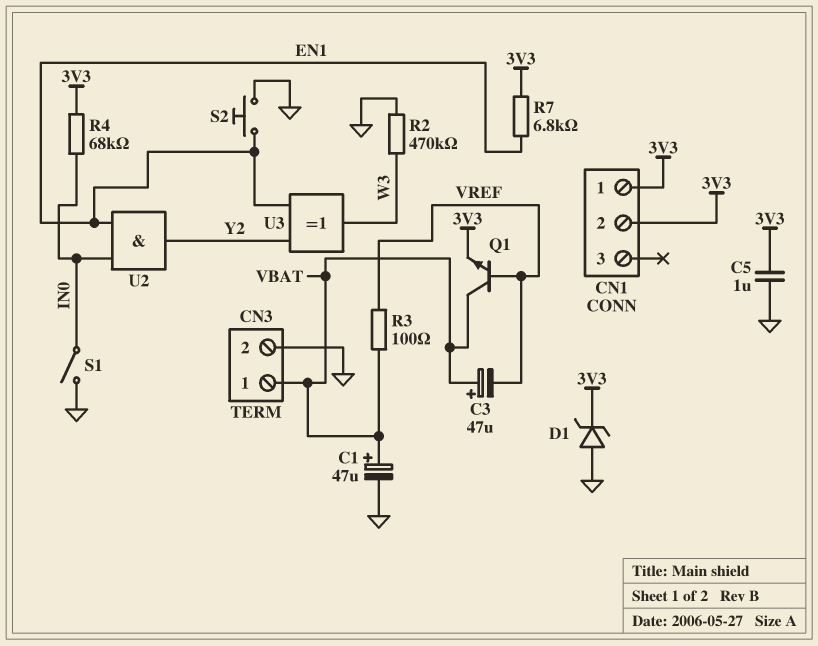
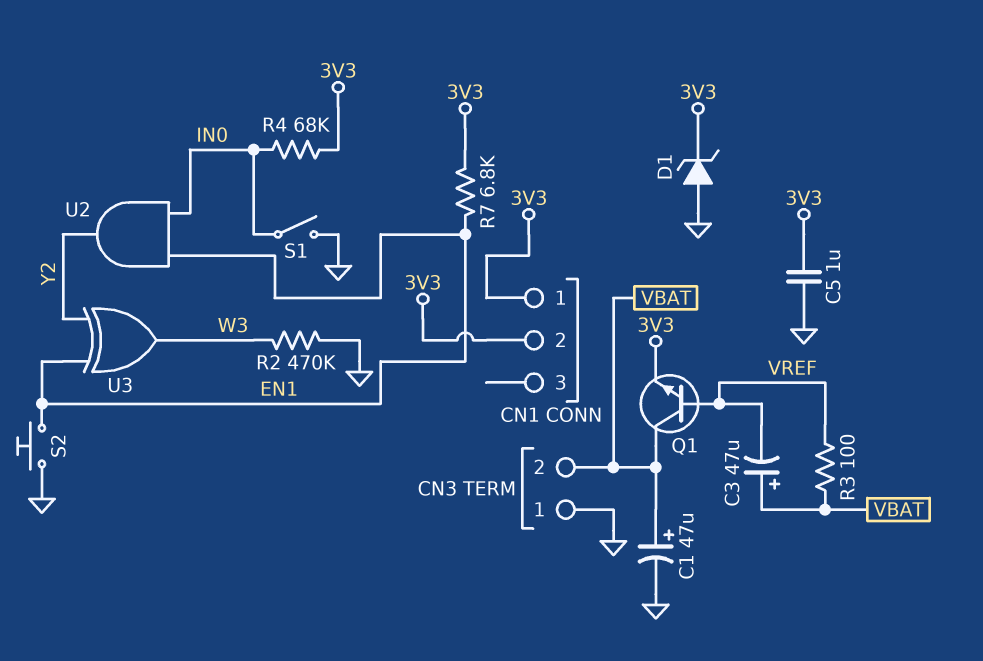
CN3 pin 1: VBAT -> GND
CN3 pin 2: GND -> VBAT

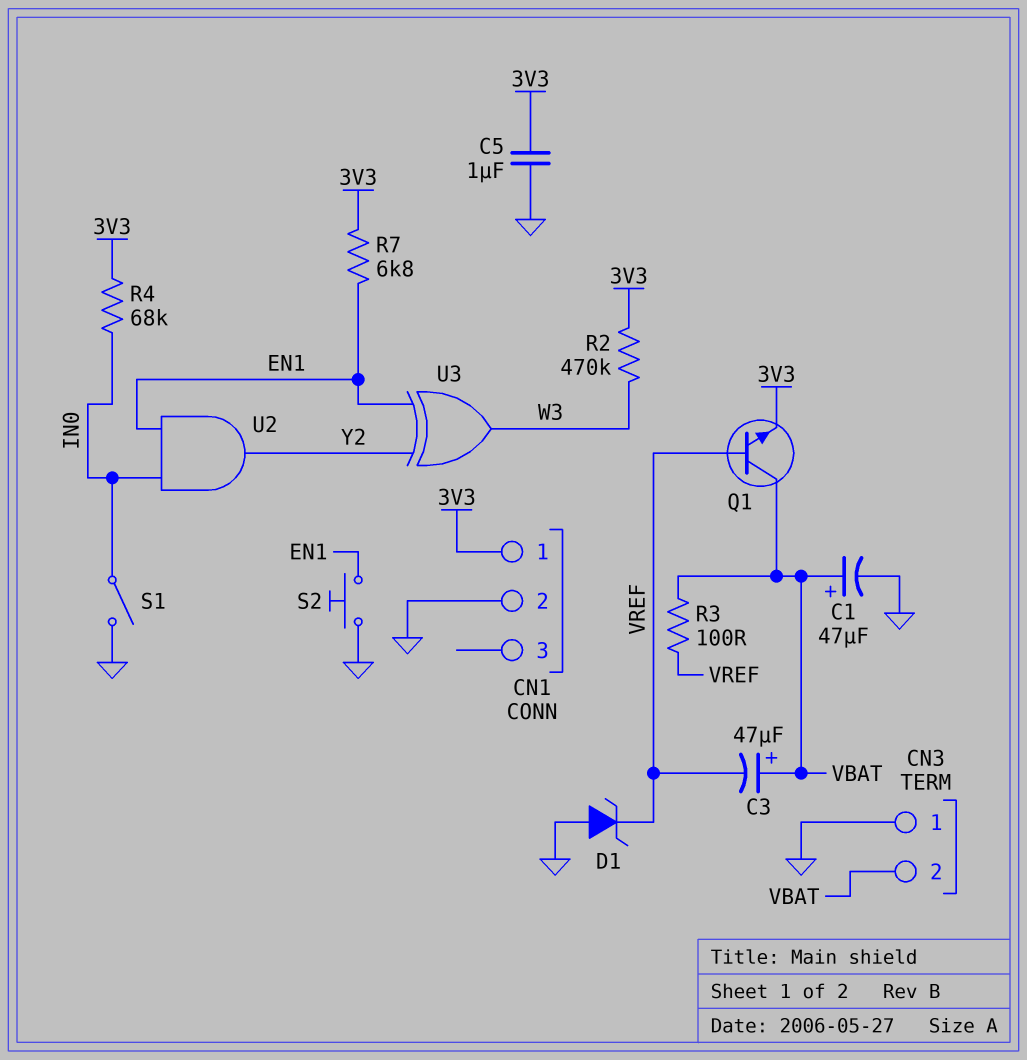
CN1 pin 2: 3V3 -> GND
D1: zener (A GND, K 3V3) -> zener (A GND, K VREF)
R2: 470k (GND, W3) -> 470k (3V3, W3)

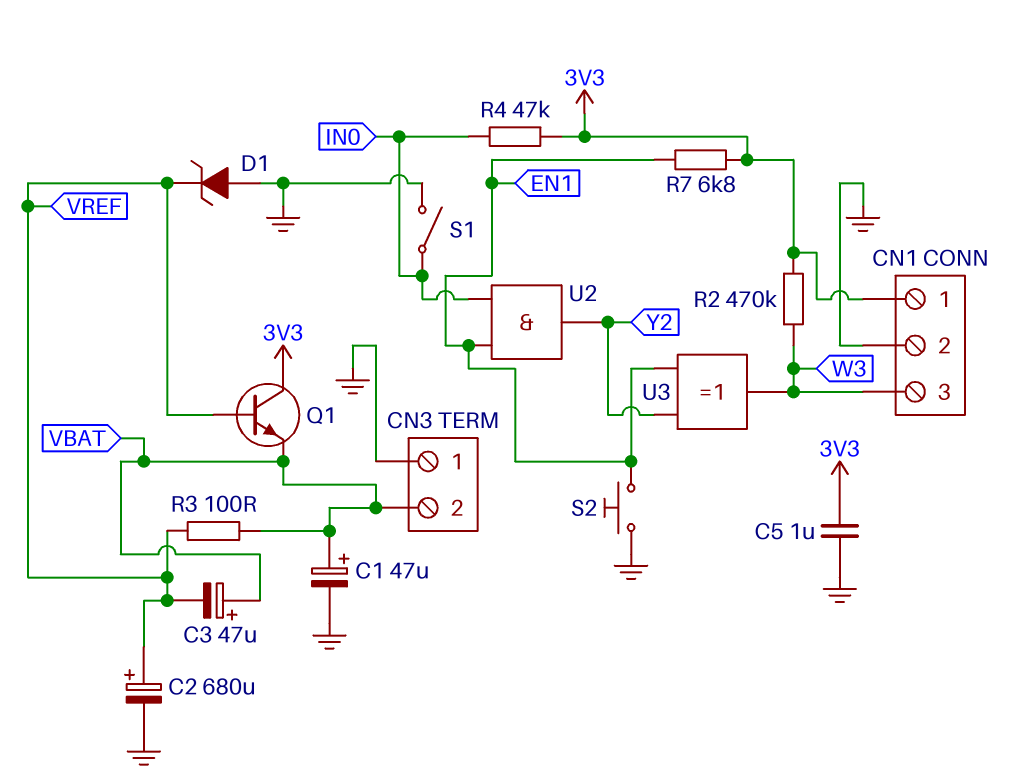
C2: none -> 680uF (plus VREF, minus GND)
CN1 pin 3: none -> W3
Q1: NPN (B VREF, C VBAT, E 3V3) -> NPN (B VREF, C 3V3, E VBAT)
R4: 68k (3V3, IN0) -> 47k (3V3, IN0)

